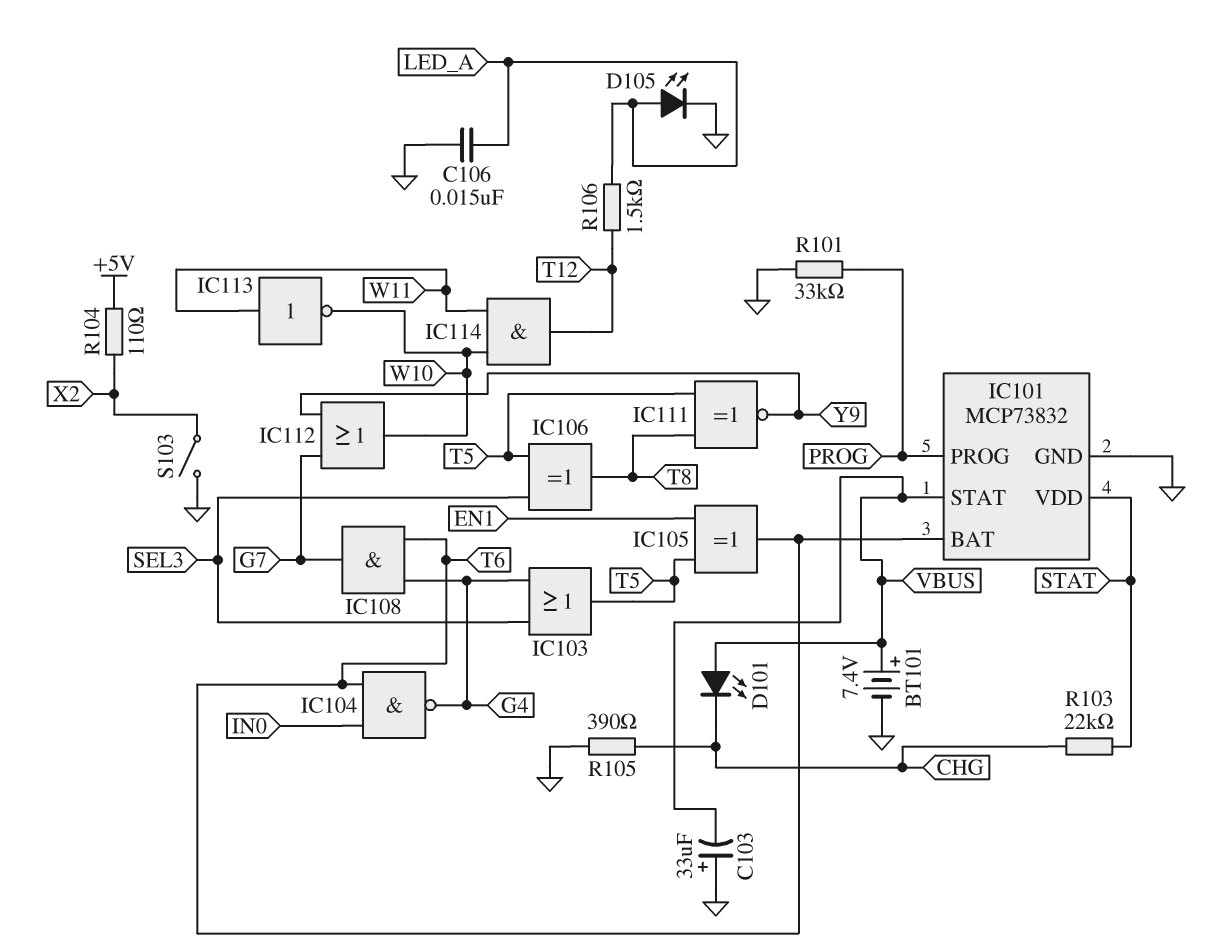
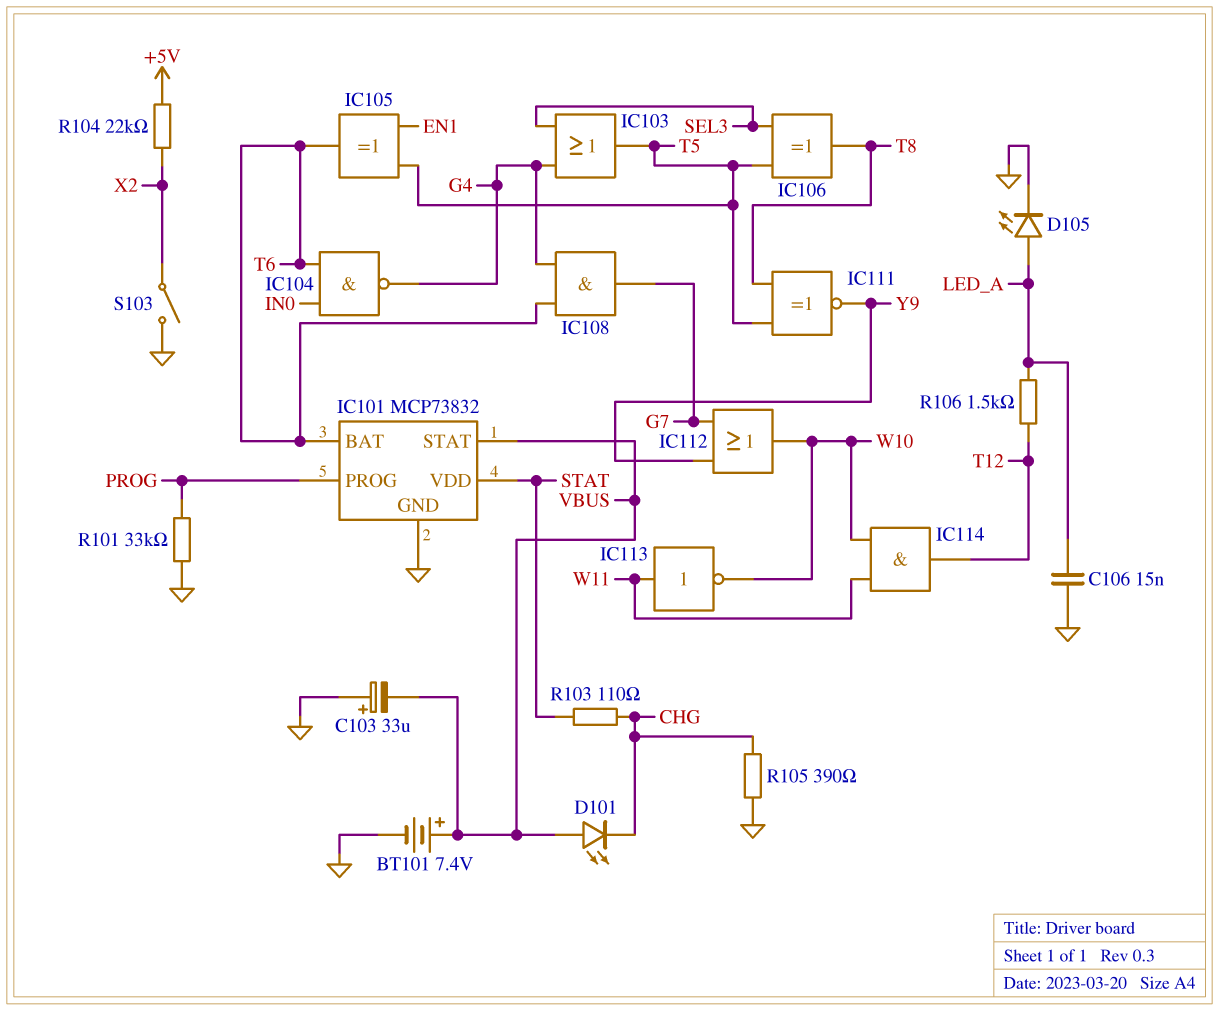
R103: 22k (CHG, STAT) -> 110 (CHG, STAT)
R104: 110 (+5V, X2) -> 22k (+5V, X2)

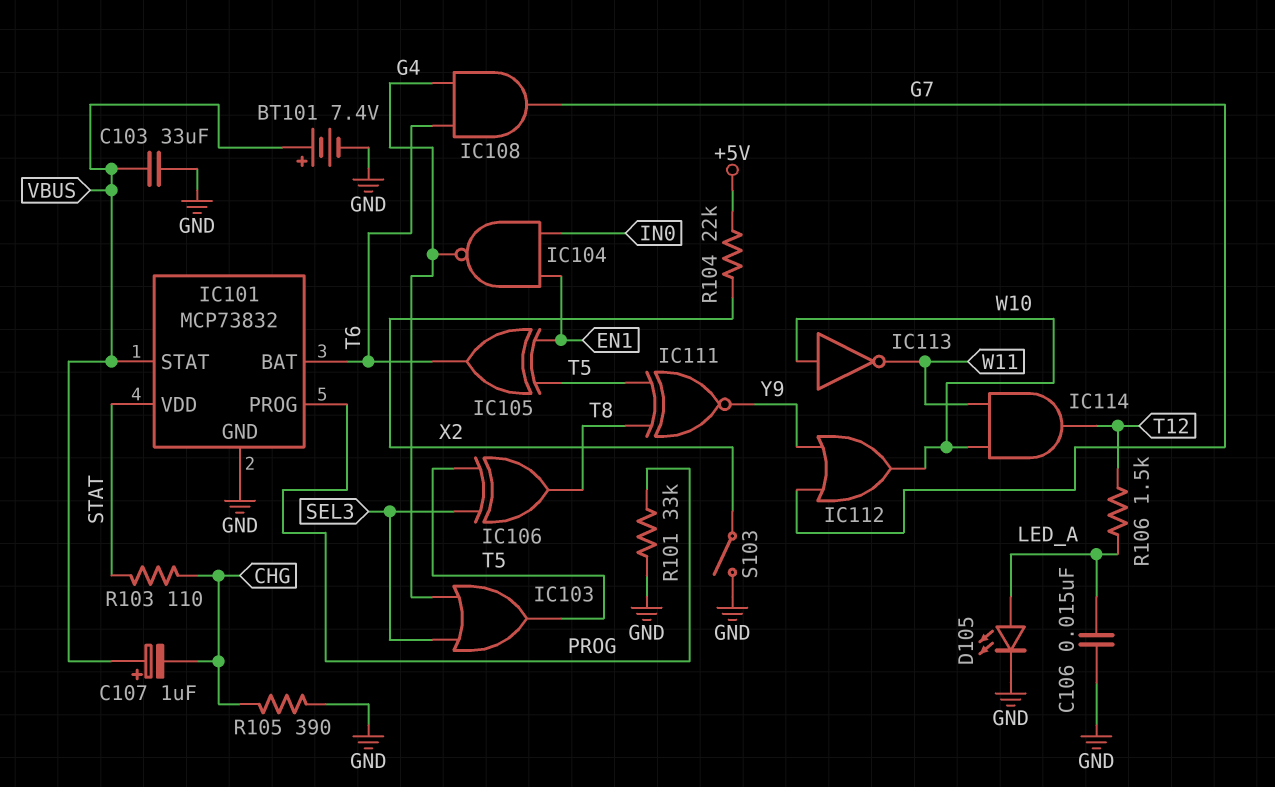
C103: 33uF (plus GND, minus VBUS) -> 33uF (GND, VBUS)
C107: none -> 1uF (plus VBUS, minus CHG)
D101: LED (A VBUS, K CHG) -> none
IC104: NAND (in IN0, in T6, out G4) -> NAND (in EN1, in IN0, out G4)
IC113: NOT (in W11, out W10) -> NOT (in W10, out W11)

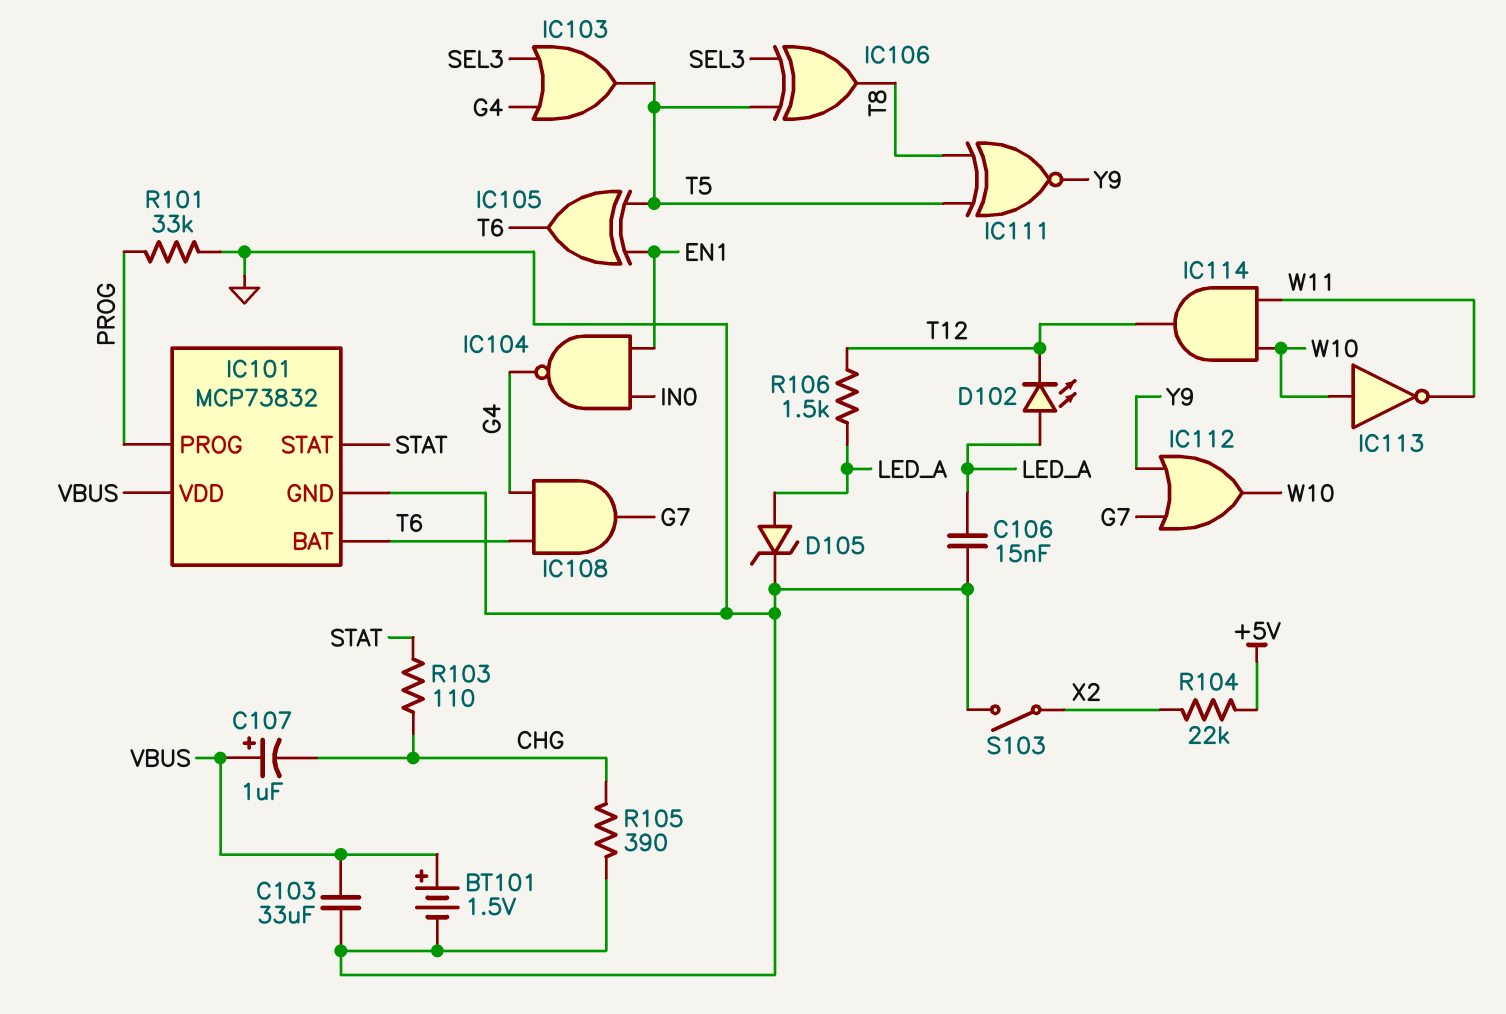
BT101: 7.4V (plus VBUS, minus GND) -> 1.5V (plus VBUS, minus GND)
D102: none -> LED (A LED_A, K T12)
D105: LED (A LED_A, K GND) -> zener (A LED_A, K GND)
IC101 pin STAT: VBUS -> STAT
IC101 pin VDD: STAT -> VBUS

